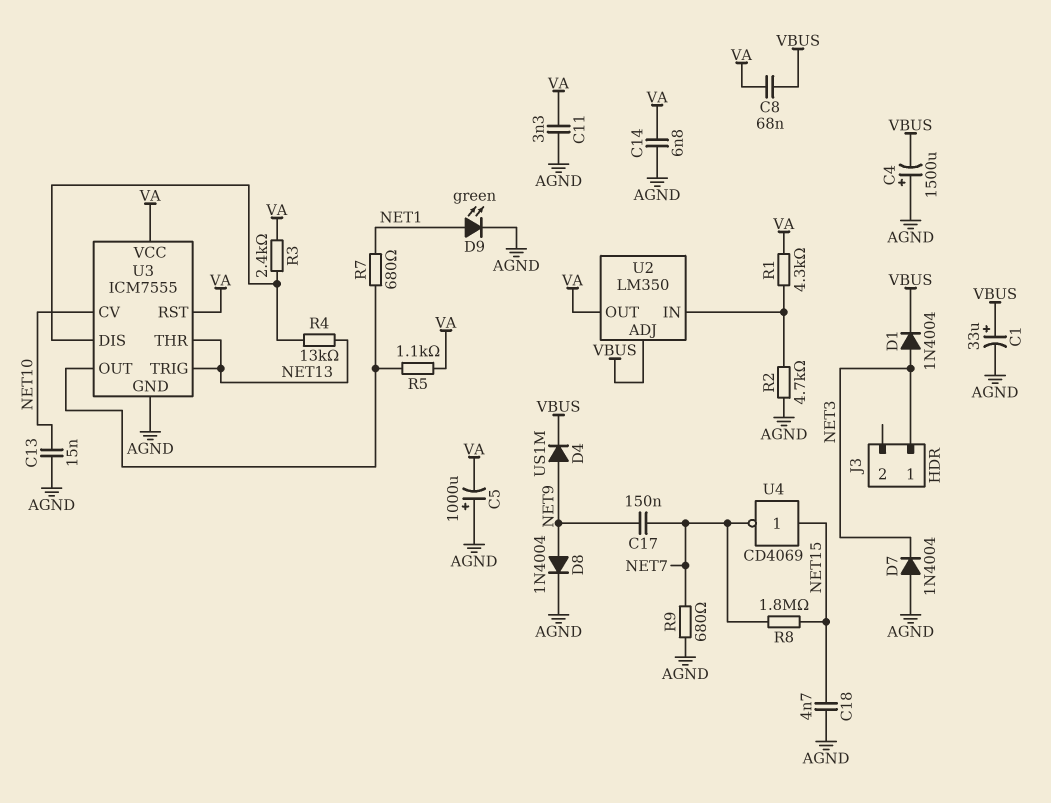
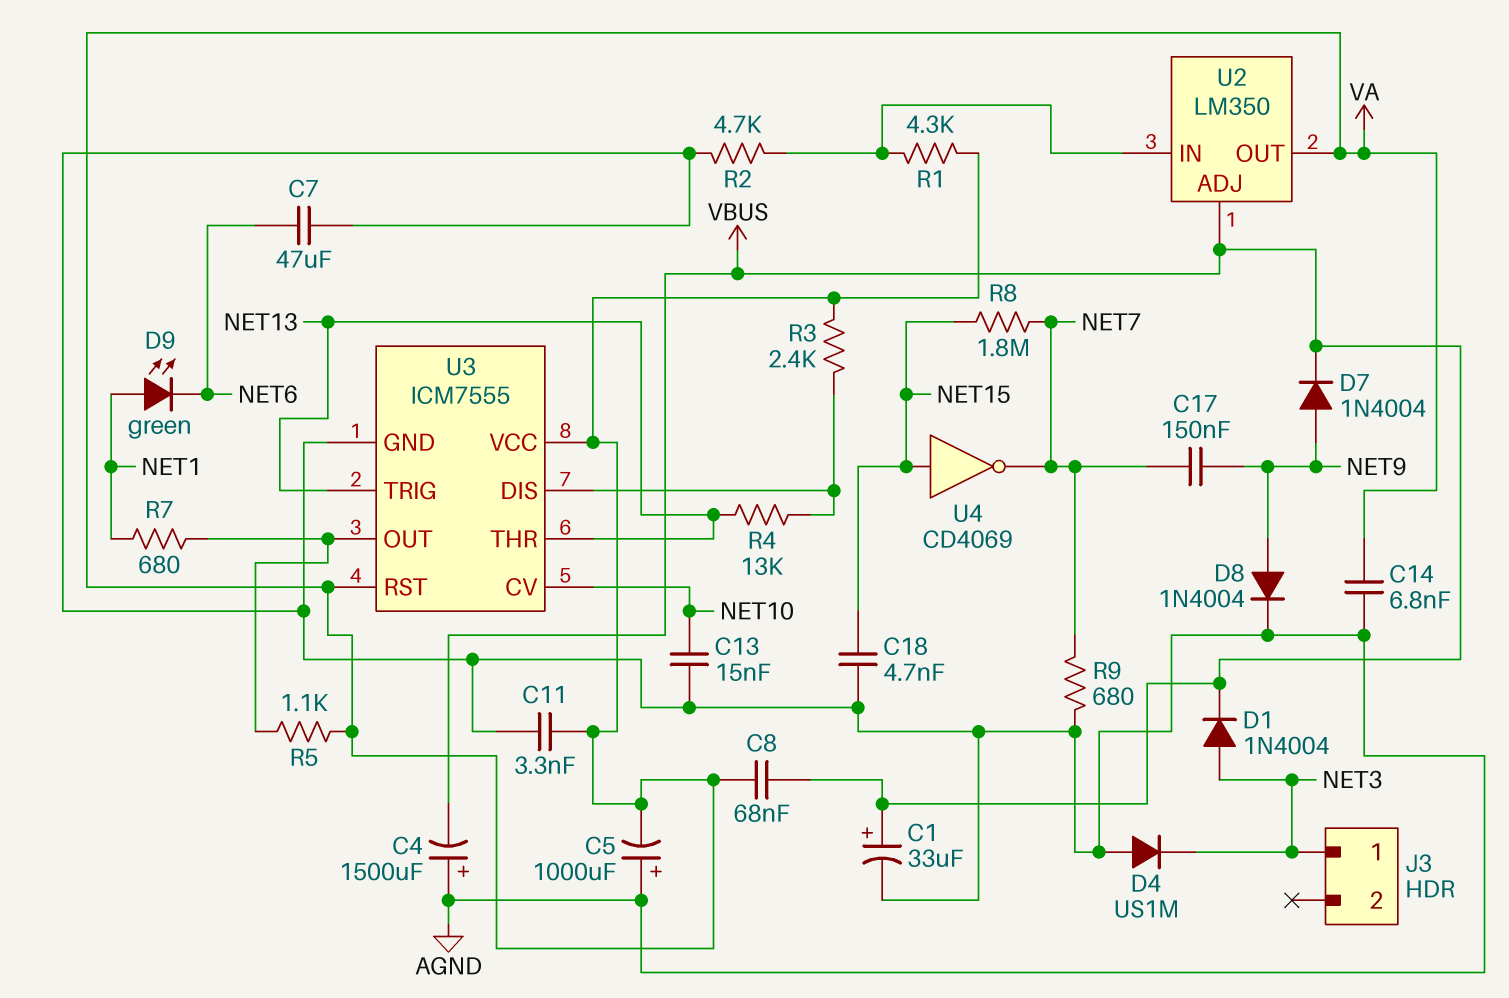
C7: none -> 47uF (AGND, NET6)
D4: diode US1M (A NET9, K VBUS) -> diode US1M (A AGND, K NET3)
D7: diode 1N4004 (A AGND, K NET3) -> diode 1N4004 (A NET9, K VBUS)
D9: LED green (A NET1, K AGND) -> LED green (A NET1, K NET6)

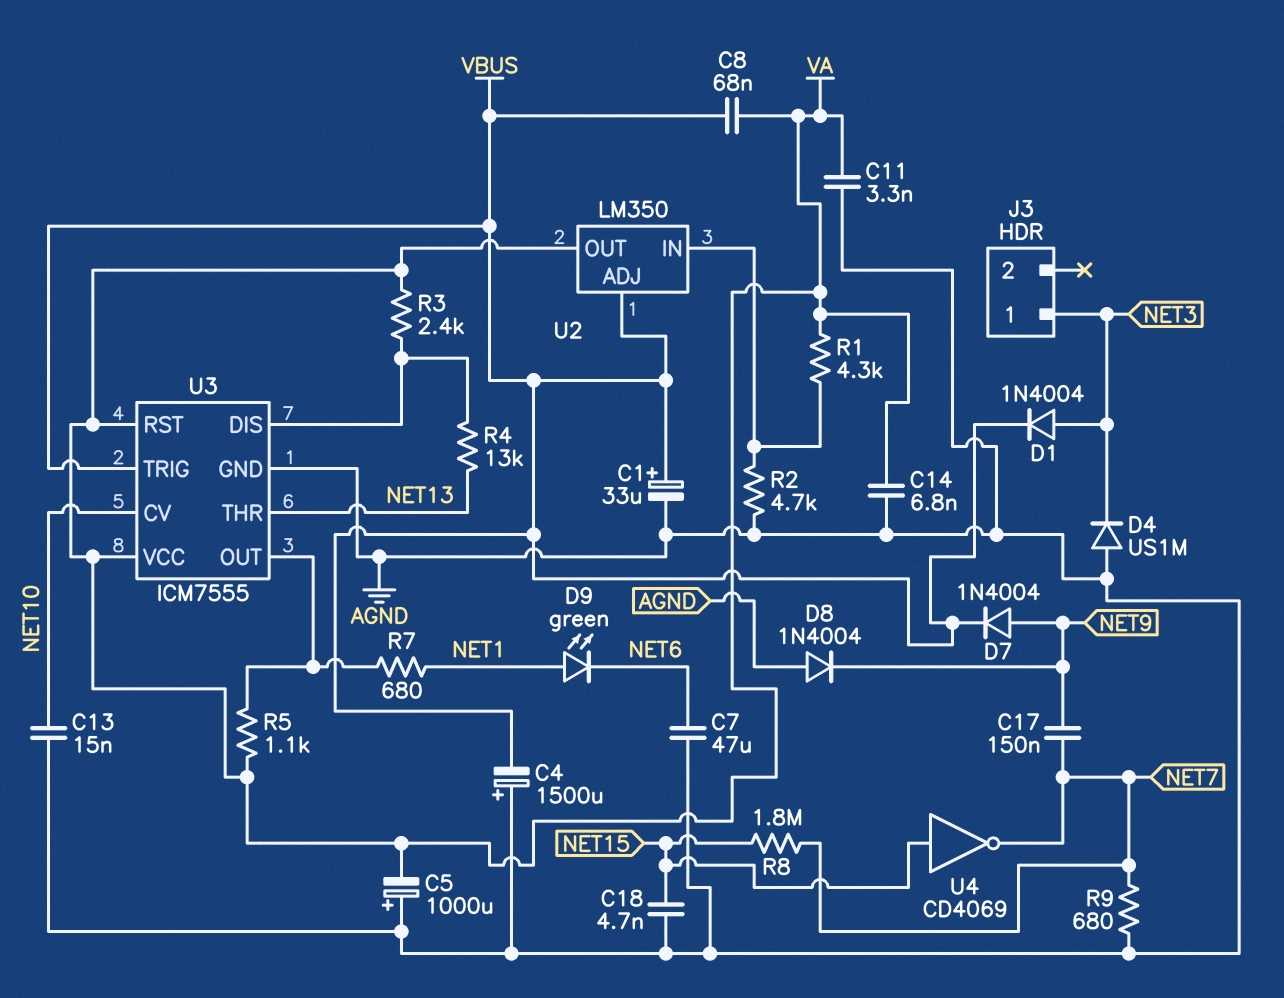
D8: diode 1N4004 (A NET9, K AGND) -> diode 1N4004 (A AGND, K NET9)
U3 pin TRIG: NET13 -> VBUS

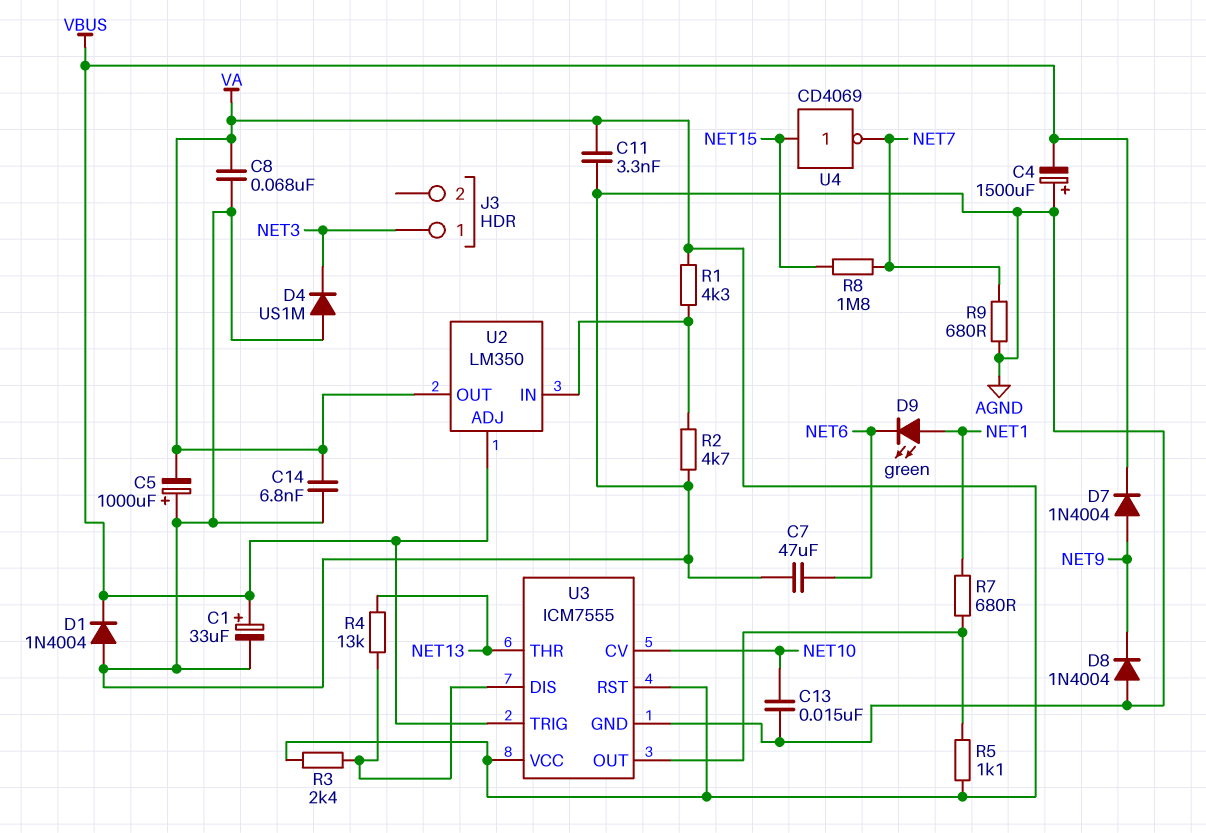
C8: 68nF (VA, VBUS) -> 68nF (AGND, VA)
C17: 150nF (NET7, NET9) -> none
C18: 4.7nF (AGND, NET15) -> none
D1: diode 1N4004 (A NET3, K VBUS) -> diode 1N4004 (A AGND, K VBUS)

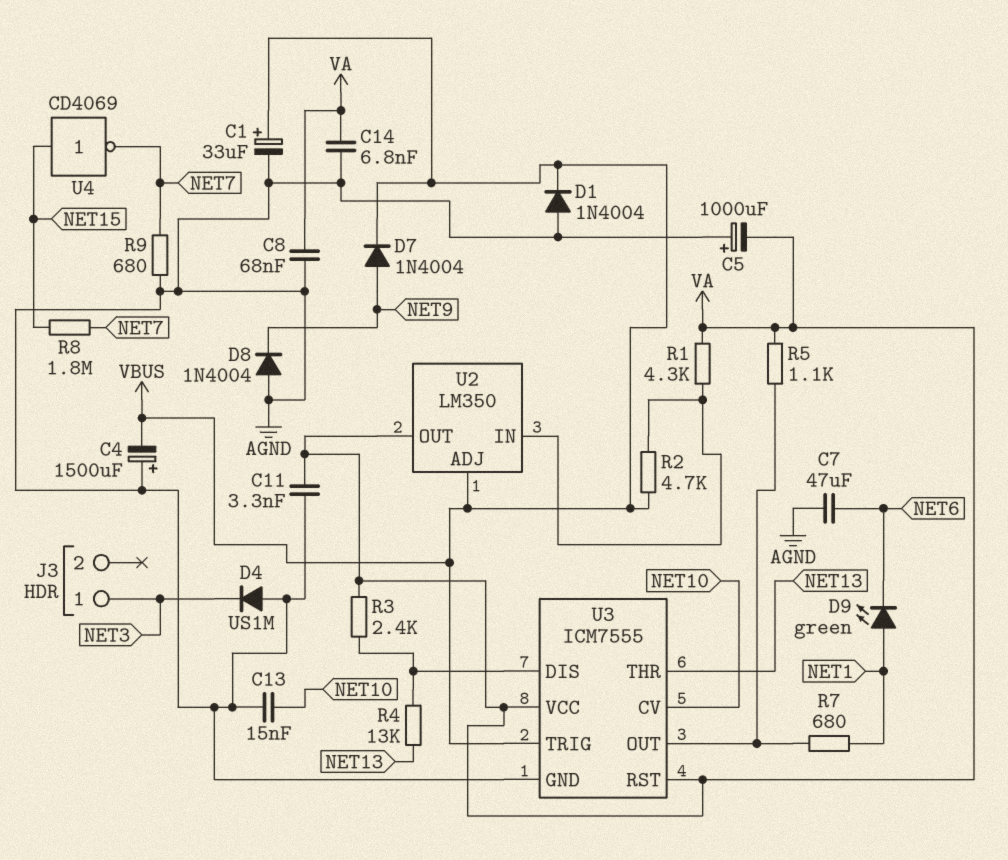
R2: 4.7k (AGND, U2/IN) -> 4.7k (U2/IN, VBUS)

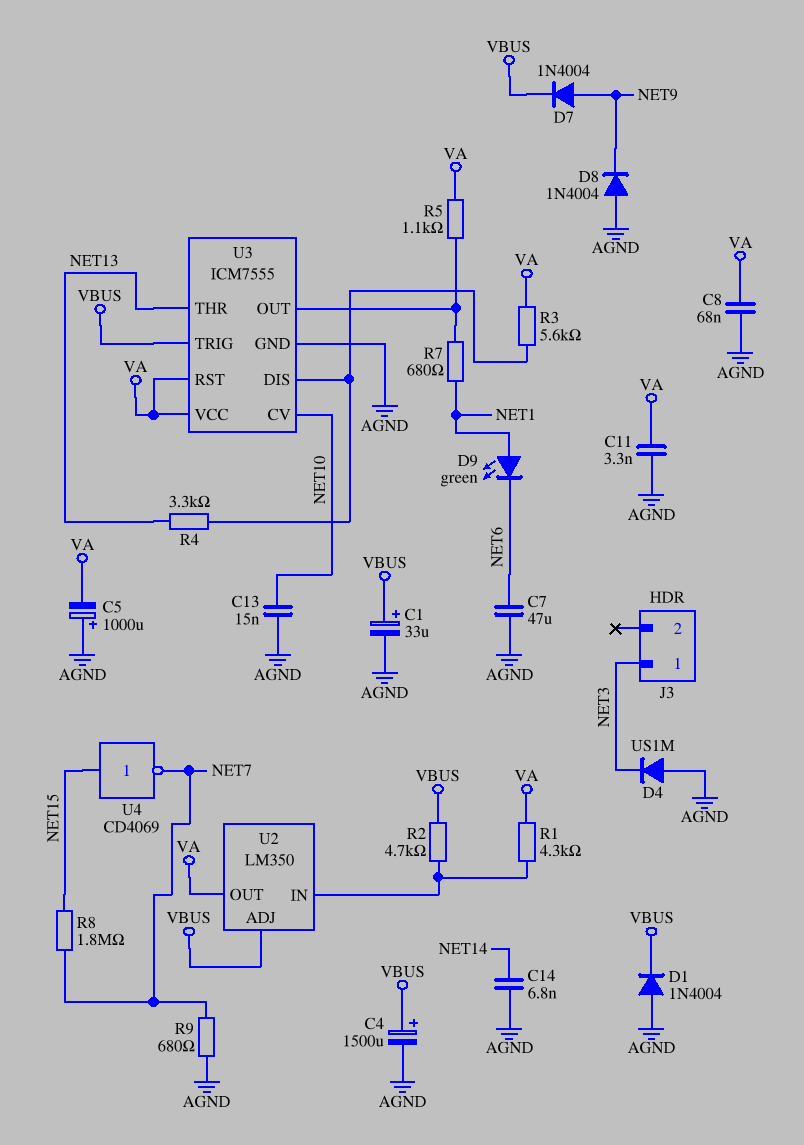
C4: 1500uF (plus AGND, minus VBUS) -> 1500uF (plus VBUS, minus AGND)
C14: 6.8nF (AGND, VA) -> 6.8nF (AGND, NET14)
R3: 2.4k (U3/DIS, VA) -> 5.6k (U3/DIS, VA)
R4: 13k (NET13, U3/DIS) -> 3.3k (NET13, U3/DIS)

